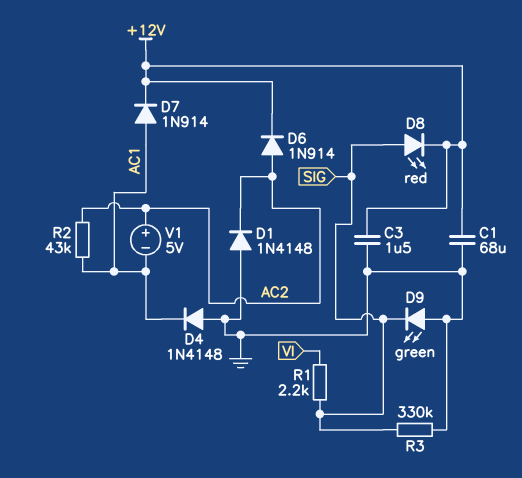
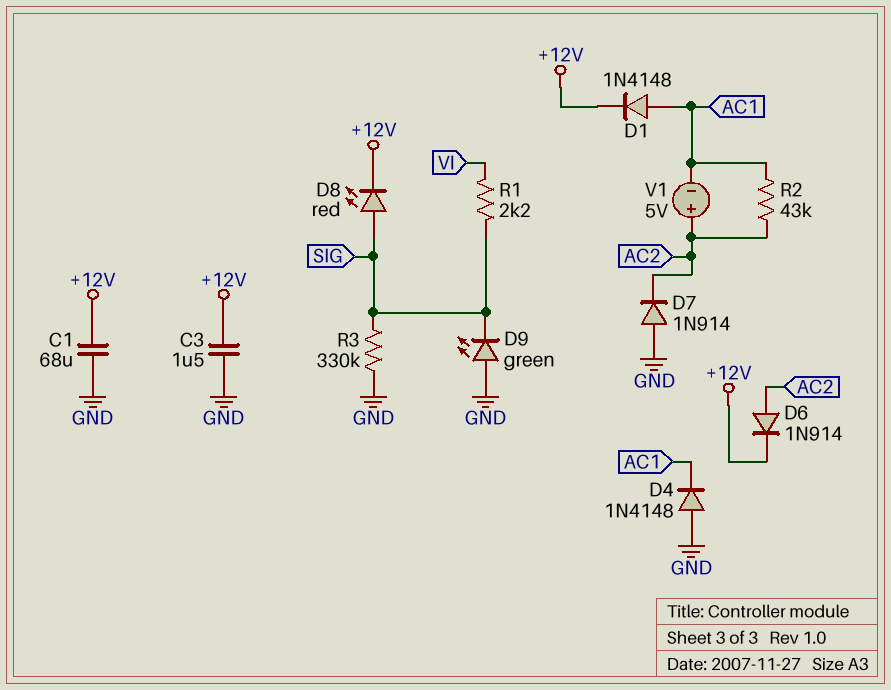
D1: diode 1N4148 (A GND, K AC2) -> diode 1N4148 (A AC1, K +12V)
D7: diode 1N914 (A AC1, K +12V) -> diode 1N914 (A GND, K AC2)

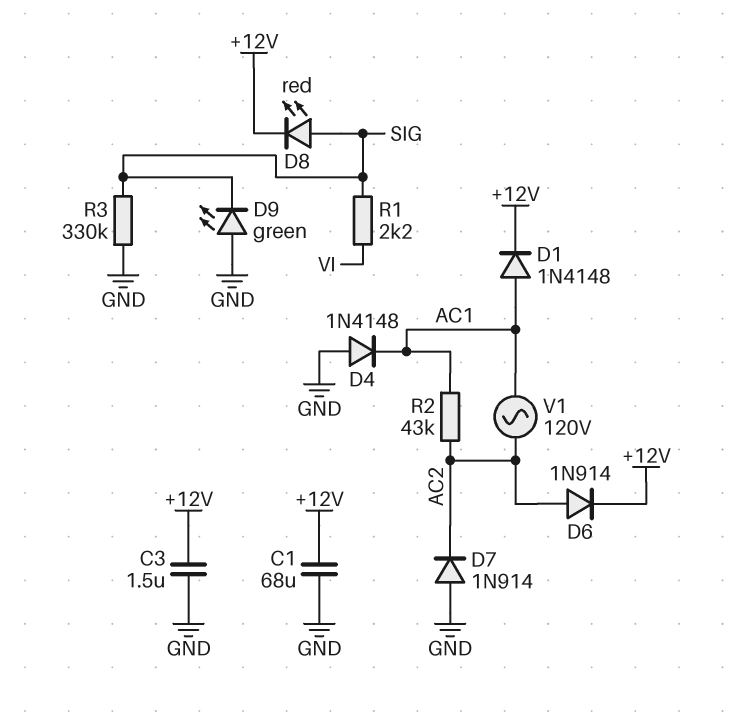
V1: 5V (plus AC2, minus AC1) -> AC 120V (AC1, AC2)

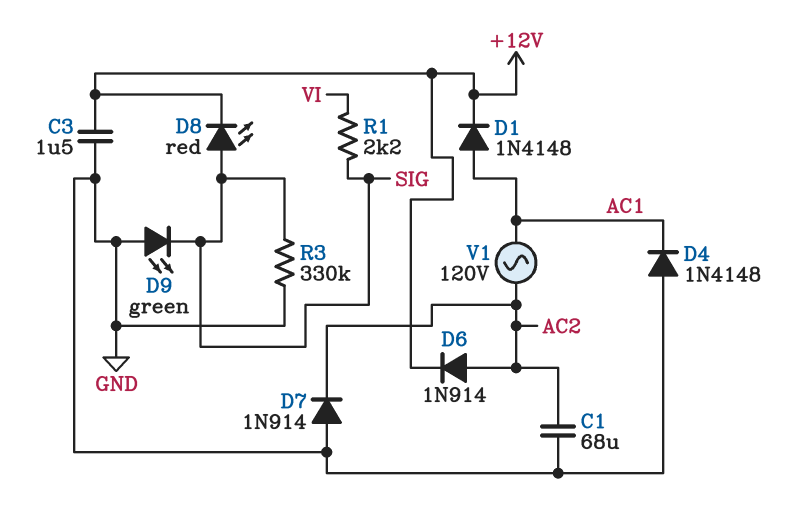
C1: 68uF (+12V, GND) -> 68uF (AC2, GND)
R2: 43k (AC1, AC2) -> none

